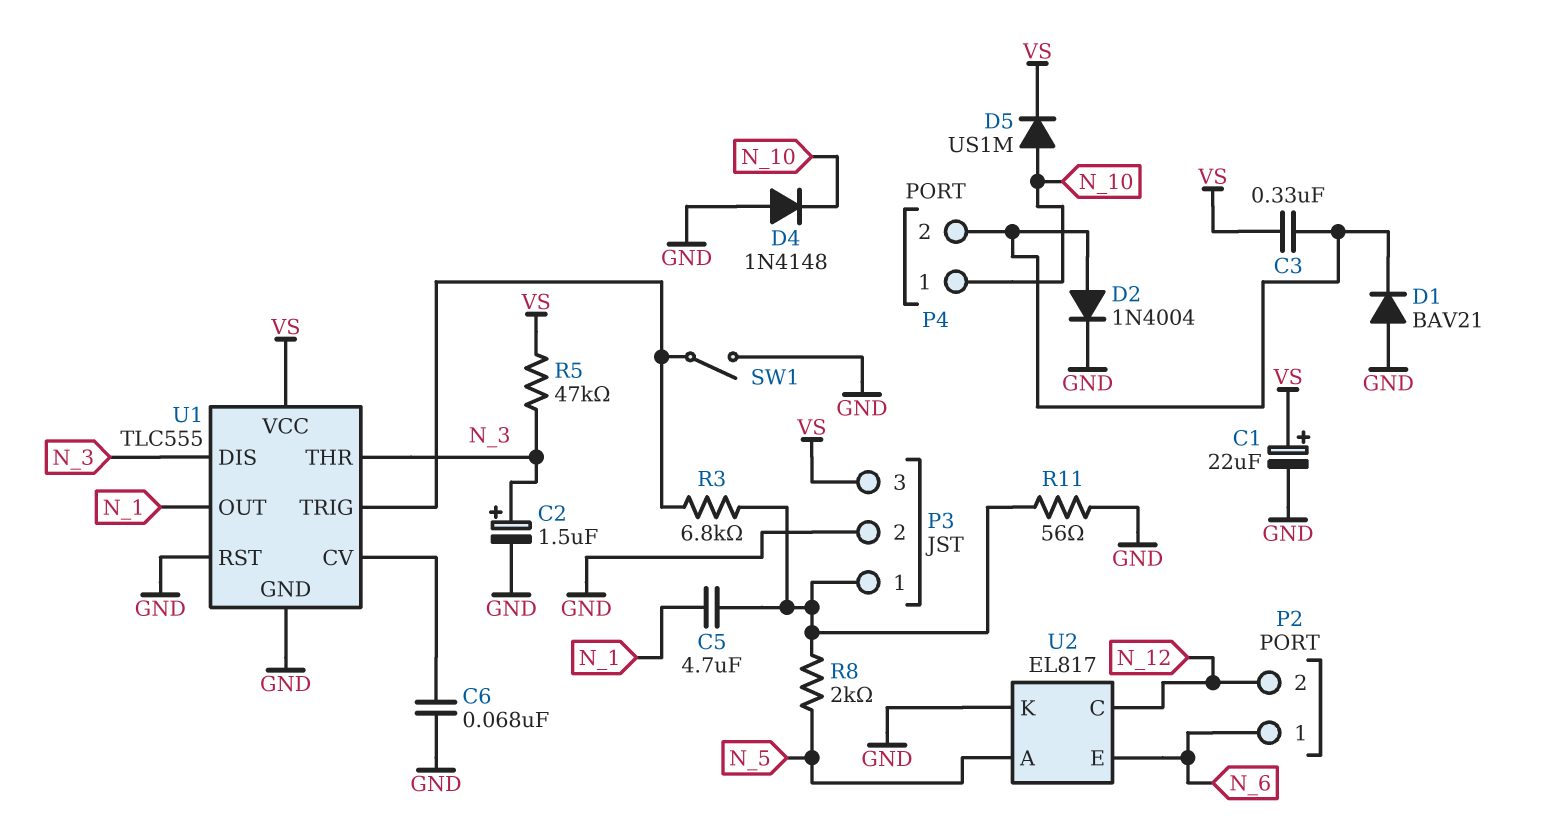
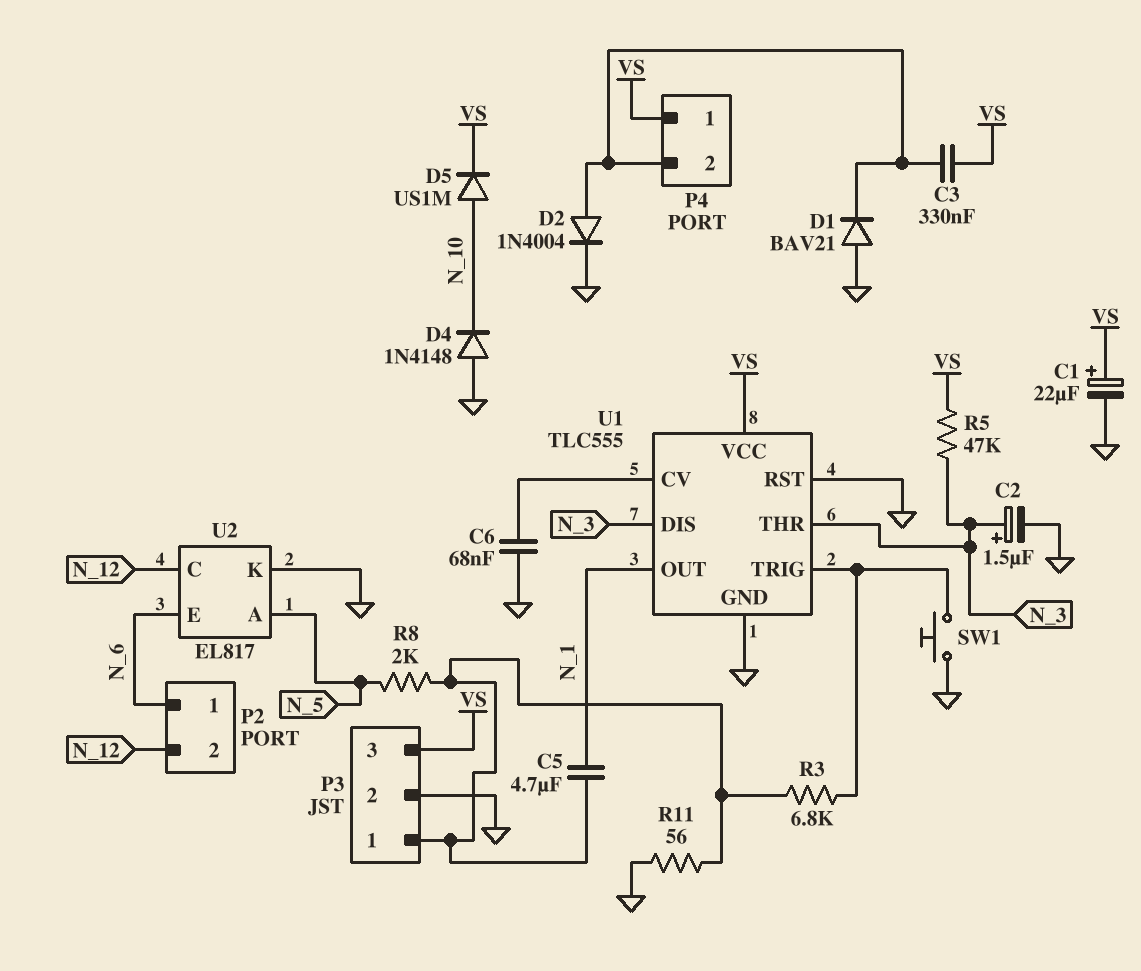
P4 pin 1: N_10 -> VS
SW1: switch (GND, U1/TRIG) -> button (GND, U1/TRIG)

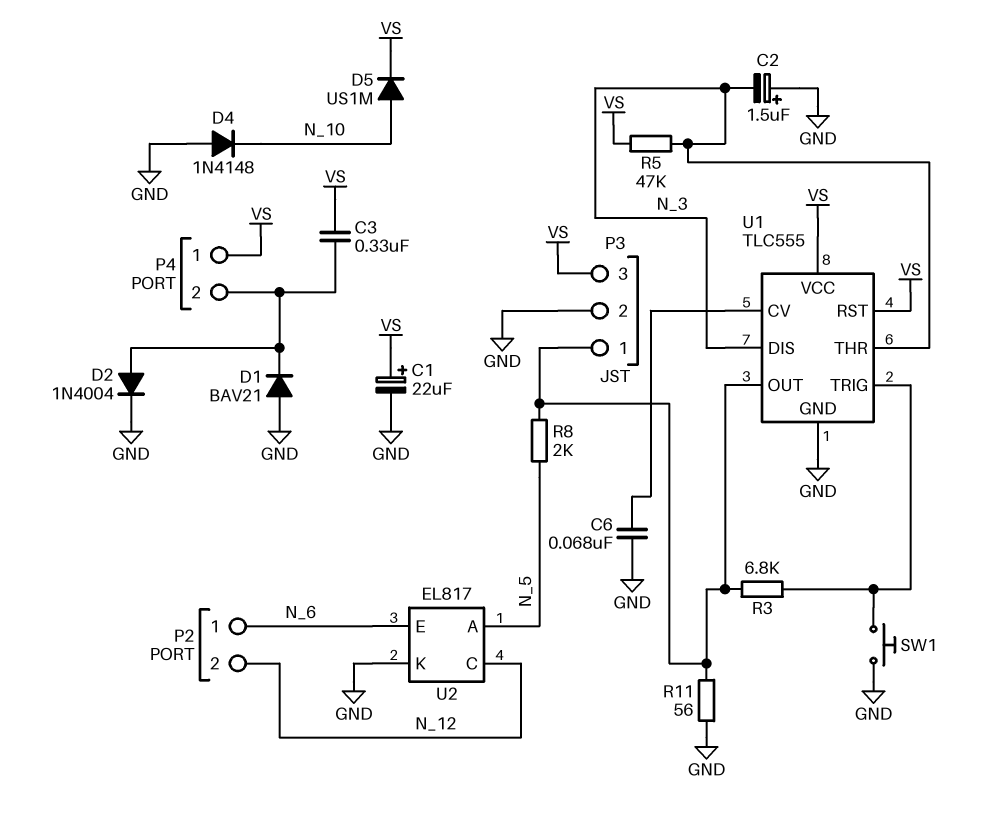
C2: 1.5uF (plus N_3, minus GND) -> 1.5uF (plus GND, minus N_3)
C5: 4.7uF (N_1, P3/1) -> none
U1 pin OUT: N_1 -> P3/1
U1 pin RST: GND -> VS

